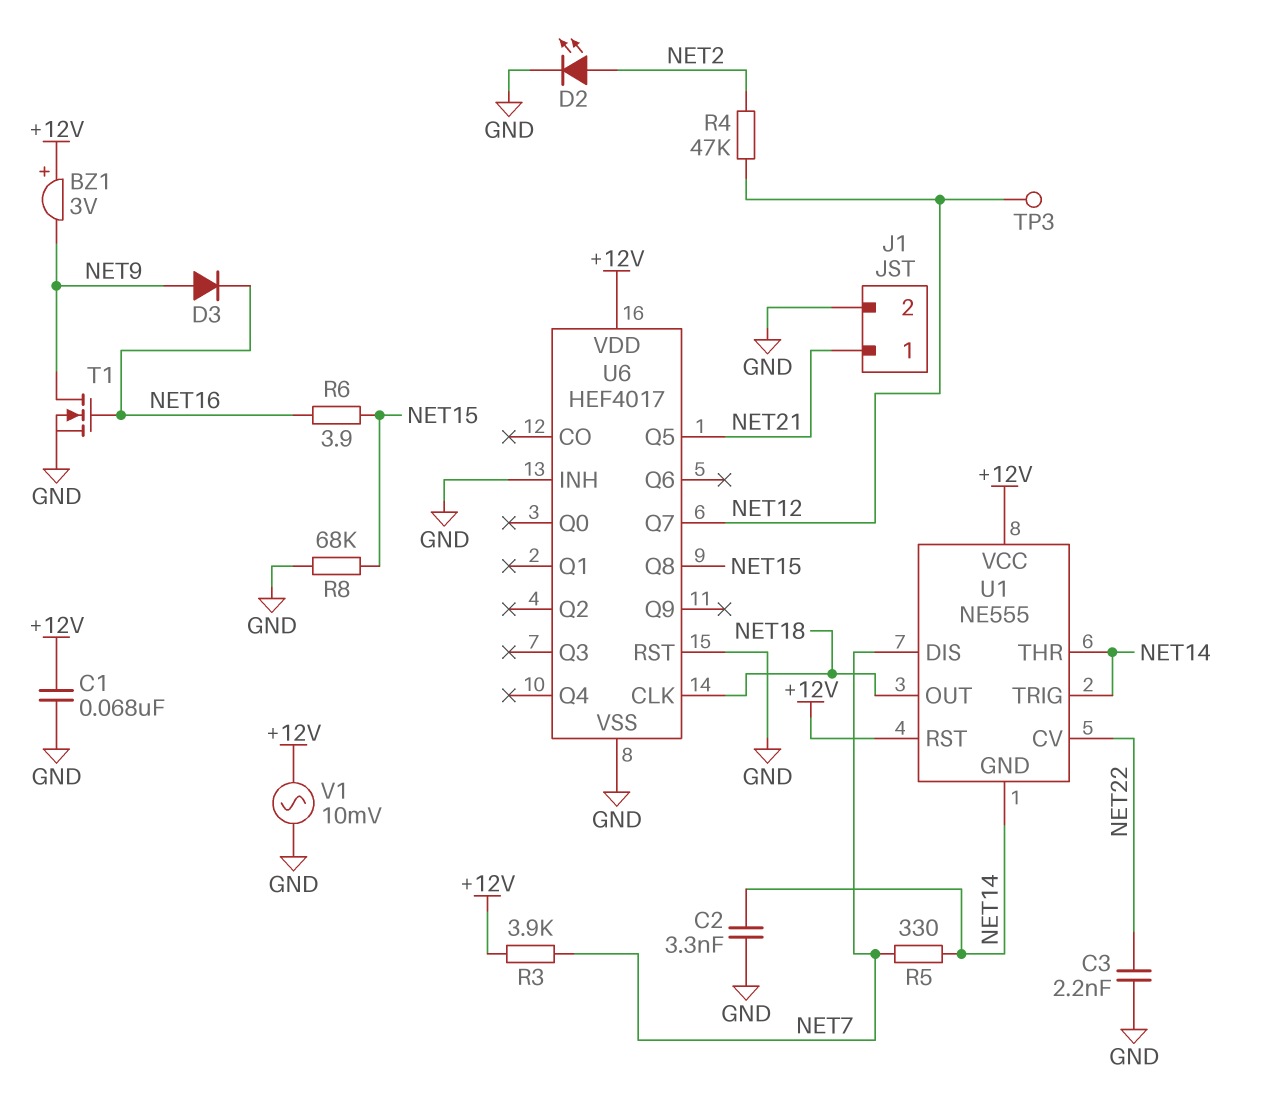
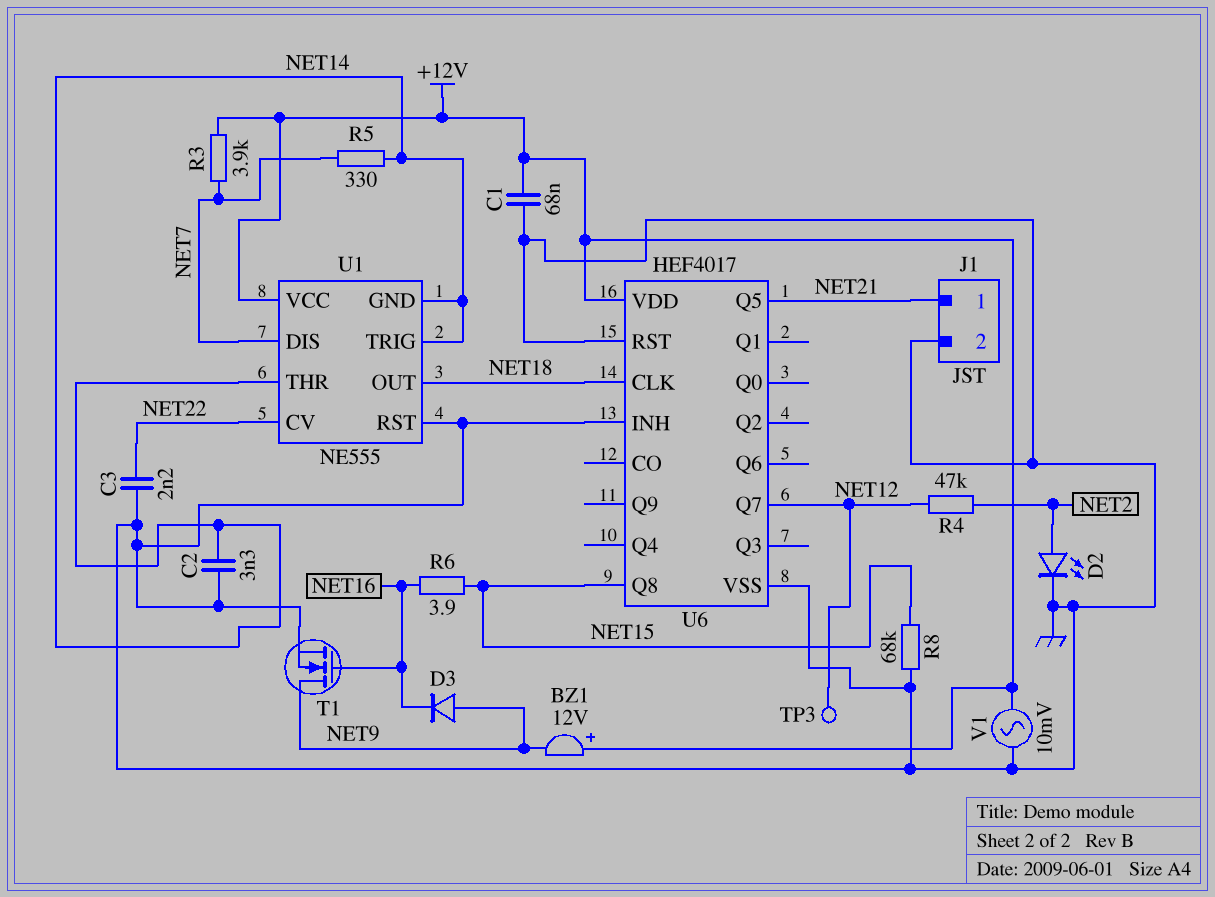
BZ1: buzzer 3V (plus +12V, minus NET9) -> buzzer 12V (plus +12V, minus NET9)
U1 pin RST: +12V -> GND

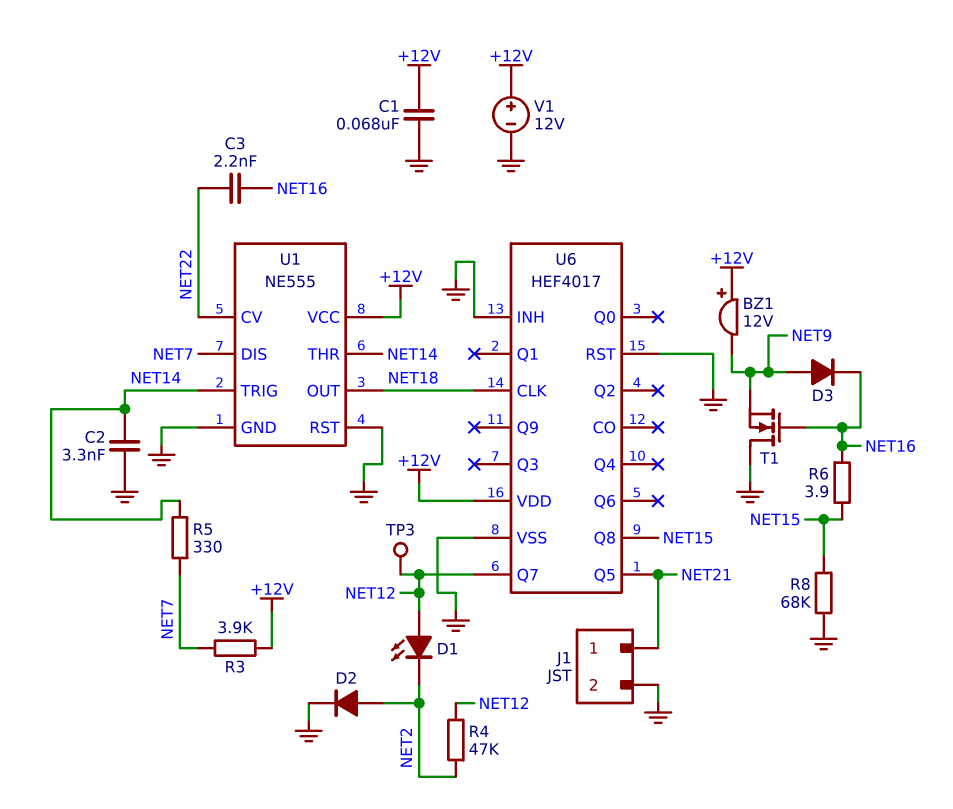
C3: 2.2nF (GND, NET22) -> 2.2nF (NET16, NET22)
D1: none -> LED (A NET12, K NET2)
D2: LED (A NET2, K GND) -> diode (A NET2, K GND)
T1: NMOS (G NET16, D NET9, S GND) -> NMOS (G NET16, D GND, S NET9)
U1 pin GND: NET14 -> GND
V1: AC 10mV (+12V, GND) -> 12V (plus +12V, minus GND)

